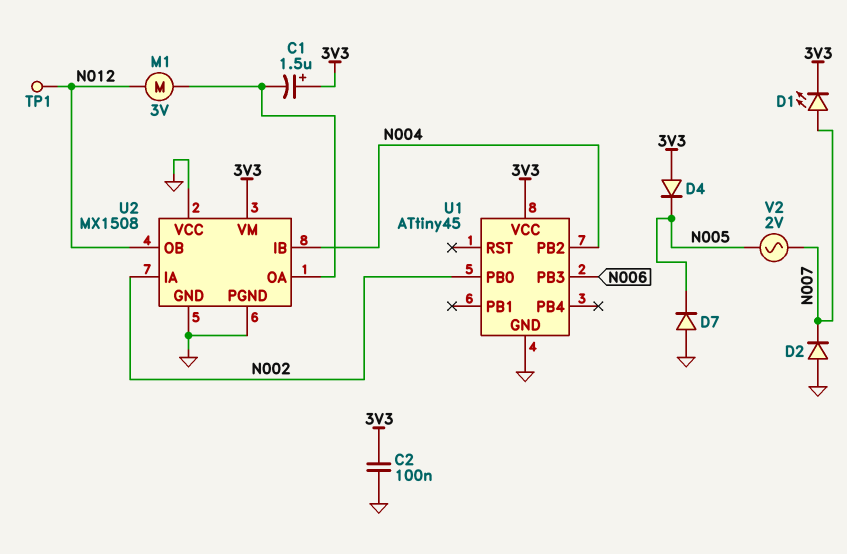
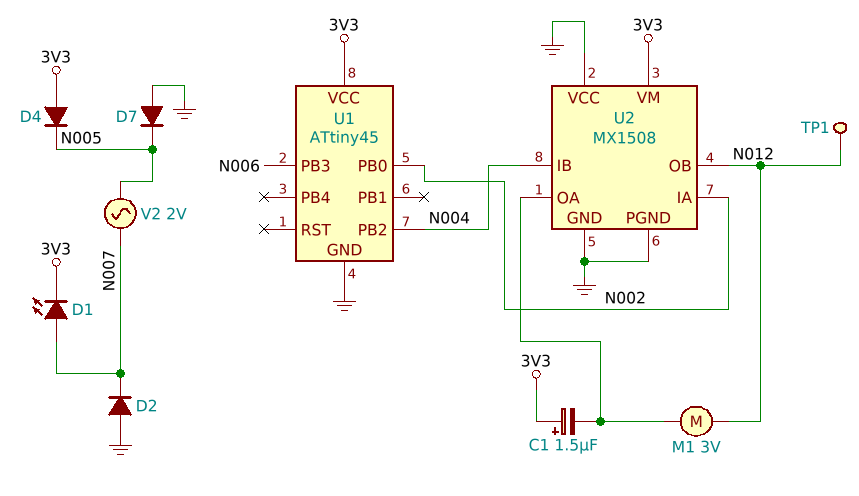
C2: 100nF (3V3, GND) -> none

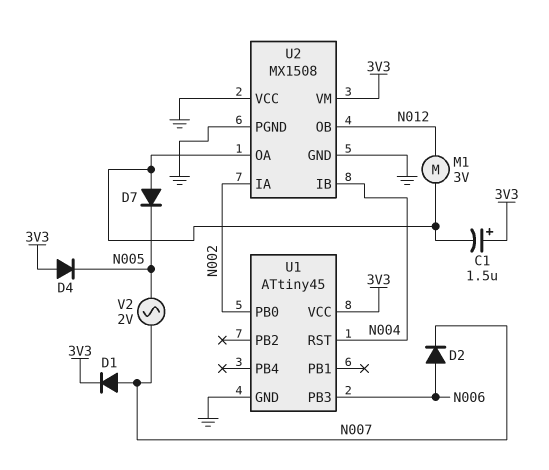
D1: LED (A N007, K 3V3) -> diode (A N007, K 3V3)
D2: diode (A GND, K N007) -> diode (A N006, K N007)
D7: diode (A GND, K N005) -> diode (A U2/OA, K N005)
TP1: test point (N012) -> none
U1 pin PB2: N004 -> none
U1 pin RST: none -> N004

